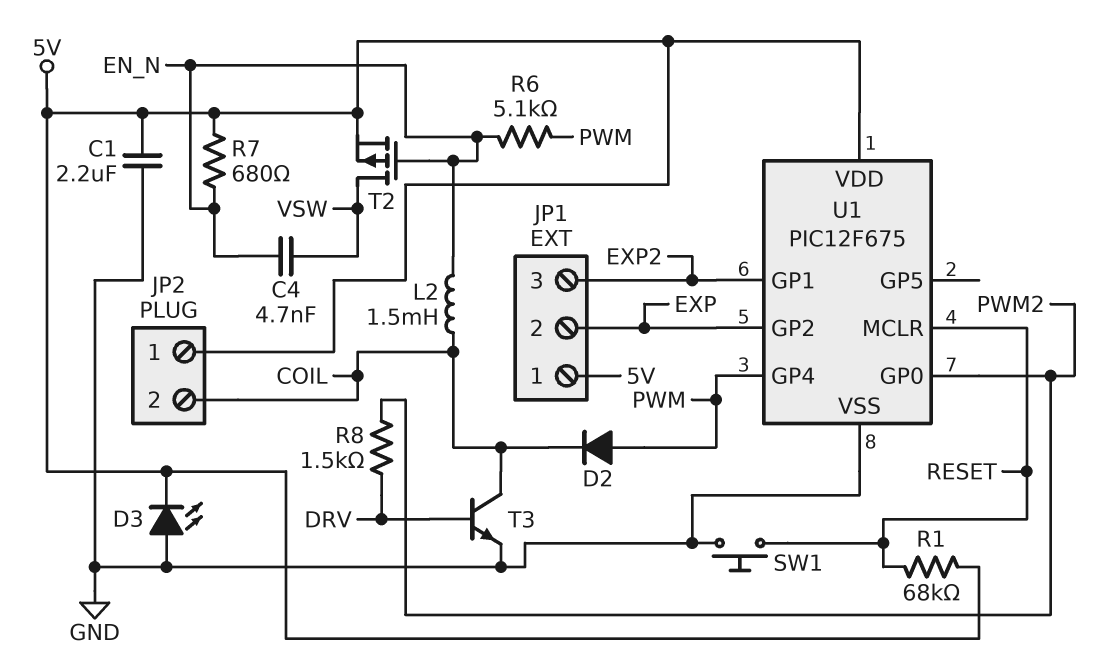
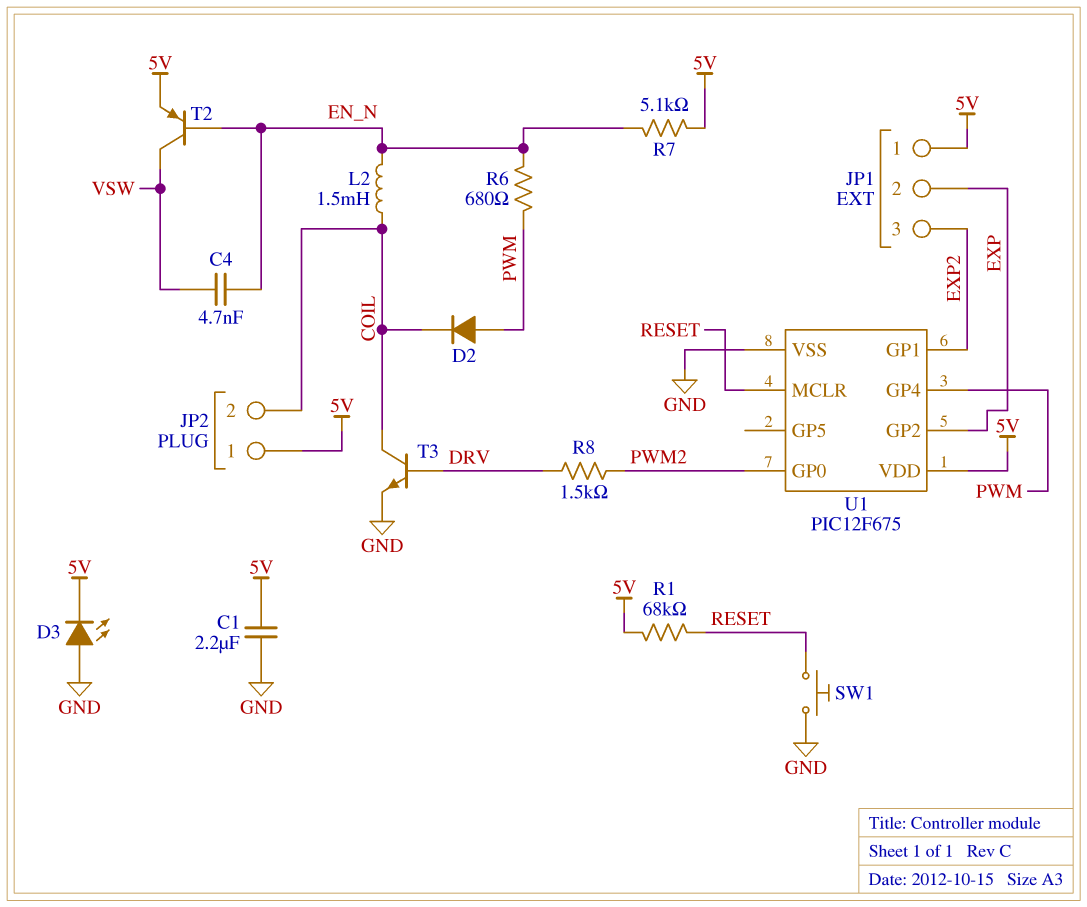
R6: 5.1k (EN_N, PWM) -> 680 (EN_N, PWM)
R7: 680 (5V, EN_N) -> 5.1k (5V, EN_N)
T2: PMOS (G EN_N, D VSW, S 5V) -> PNP (B EN_N, C VSW, E 5V)

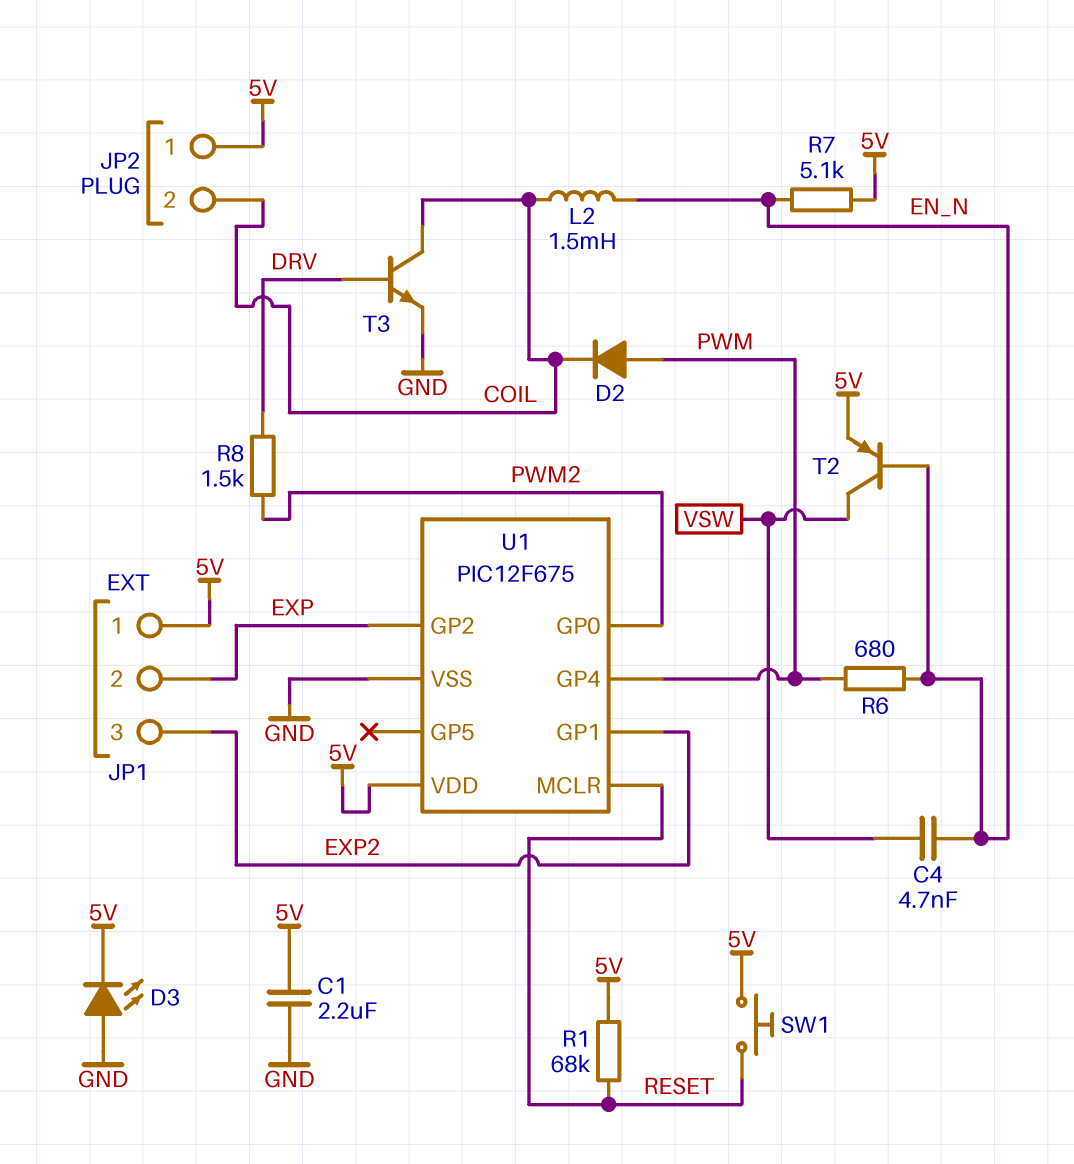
SW1: button (GND, RESET) -> button (5V, RESET)

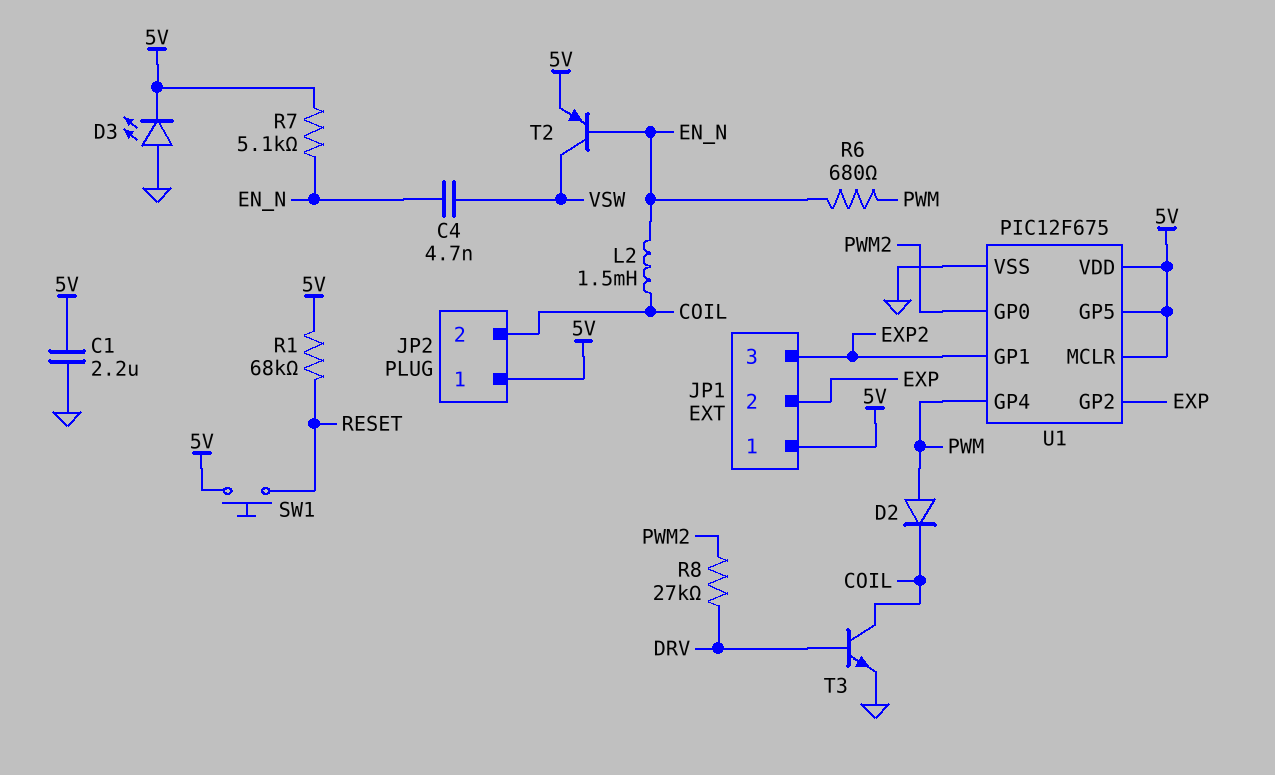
R8: 1.5k (DRV, PWM2) -> 27k (DRV, PWM2)
U1 pin GP5: none -> 5V
U1 pin MCLR: RESET -> 5V

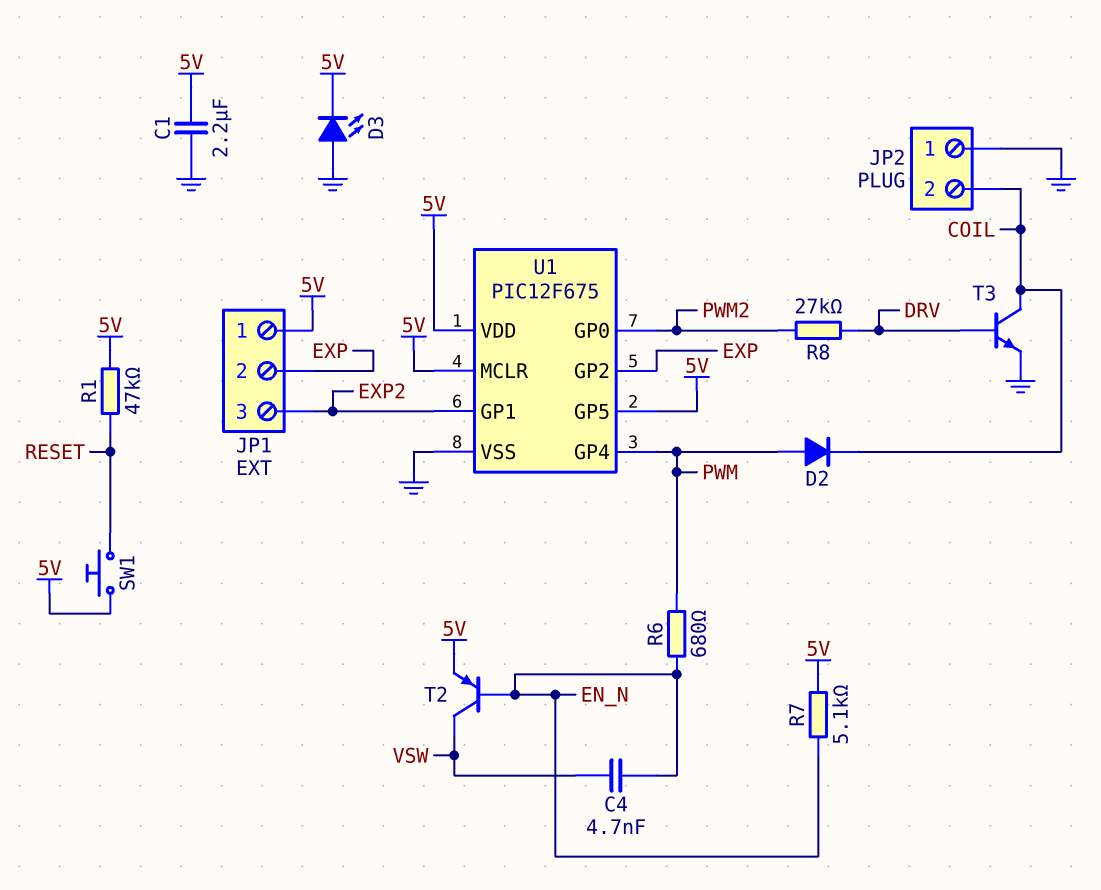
JP2 pin 1: 5V -> GND
L2: 1.5mH (COIL, EN_N) -> none
R1: 68k (5V, RESET) -> 47k (5V, RESET)

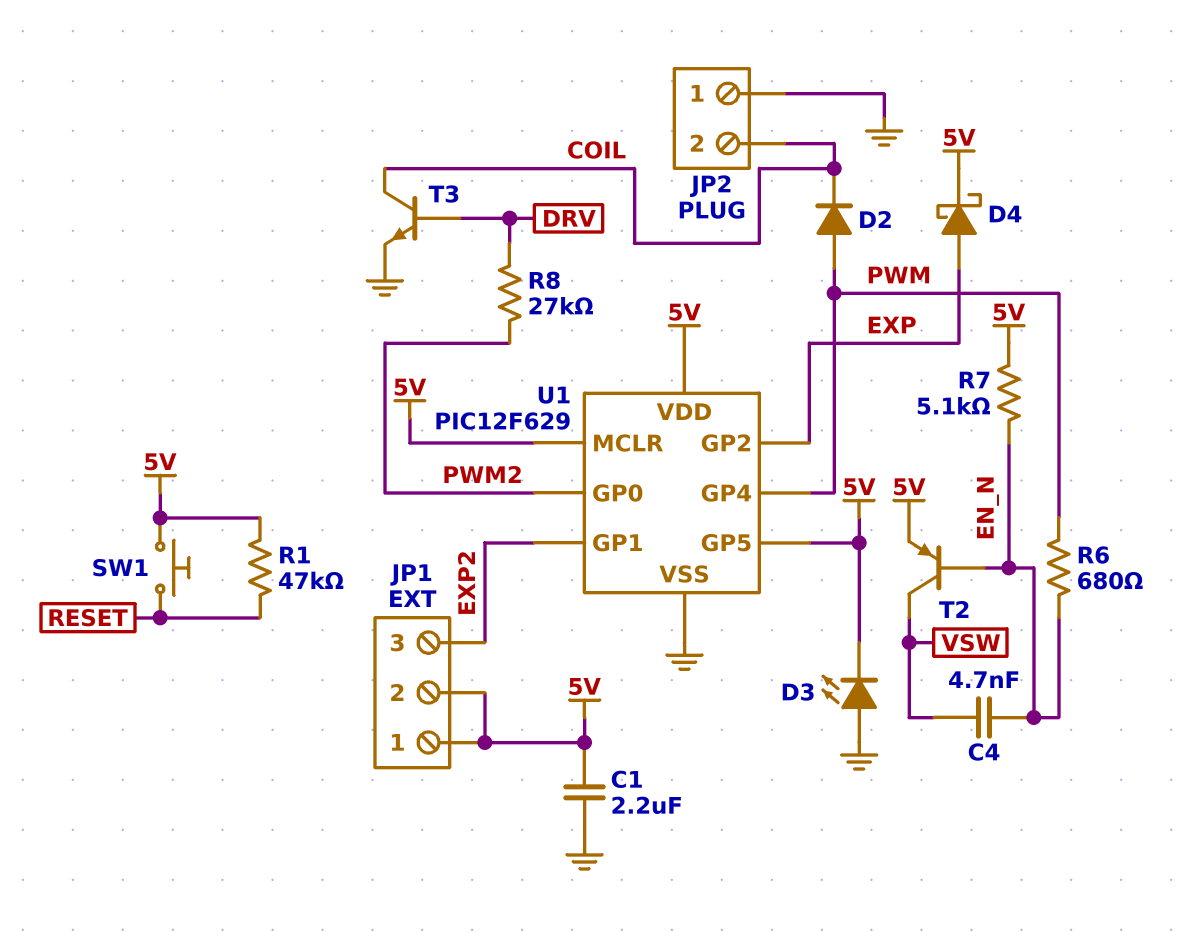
D4: none -> schottky (A EXP, K 5V)
JP1 pin 2: EXP -> 5V
U1: PIC12F675 -> PIC12F629

